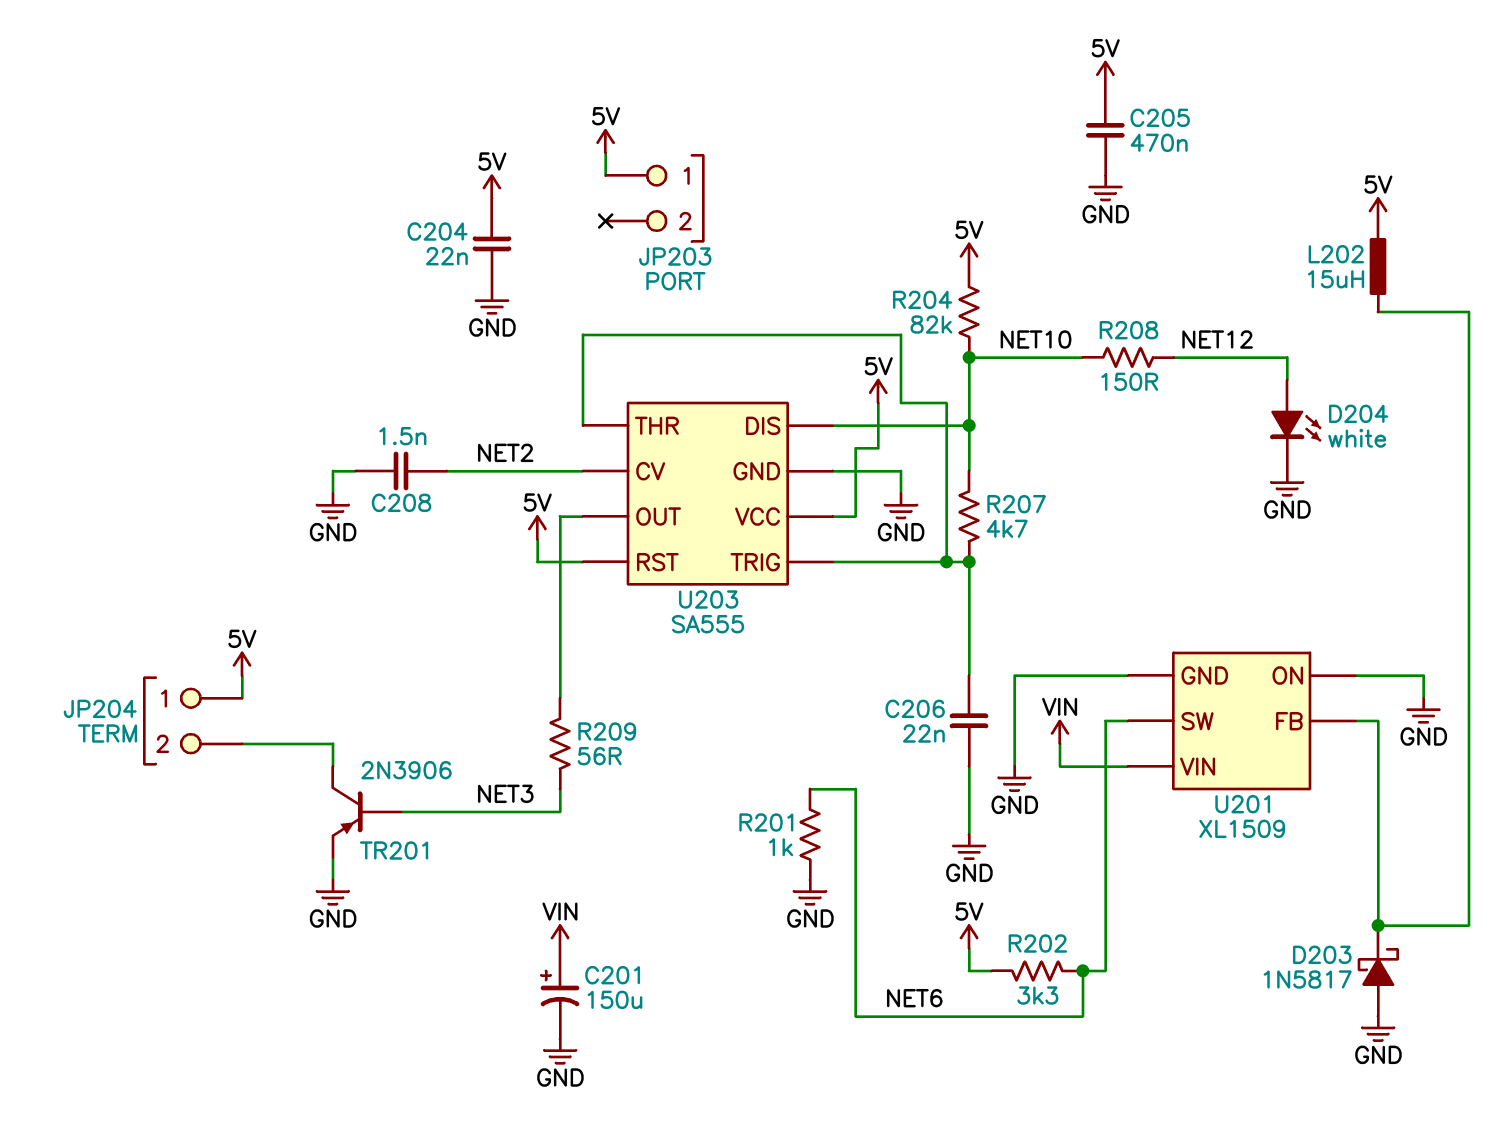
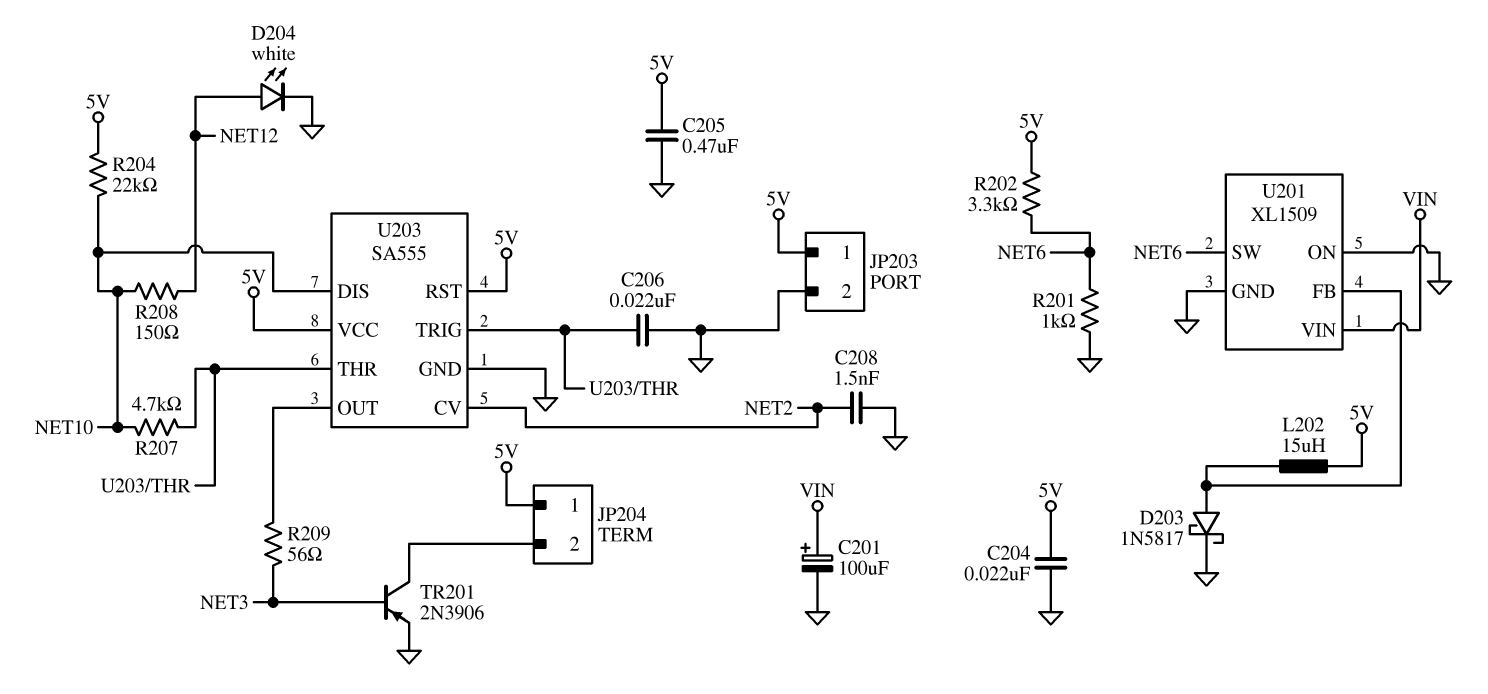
C201: 150uF (plus VIN, minus GND) -> 100uF (plus VIN, minus GND)
D203: schottky 1N5817 (A GND, K U201/FB) -> schottky 1N5817 (A U201/FB, K GND)
JP203 pin 2: none -> GND
R204: 82k (5V, NET10) -> 22k (5V, NET10)

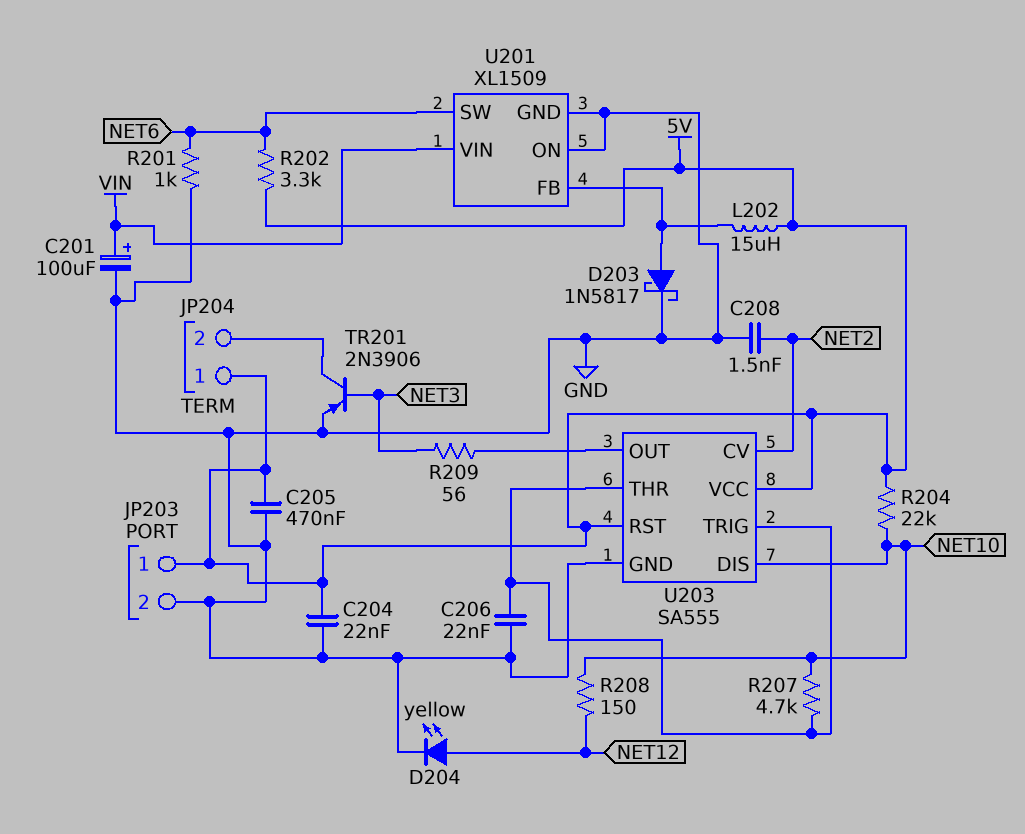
D204: LED white (A NET12, K GND) -> LED yellow (A NET12, K GND)

